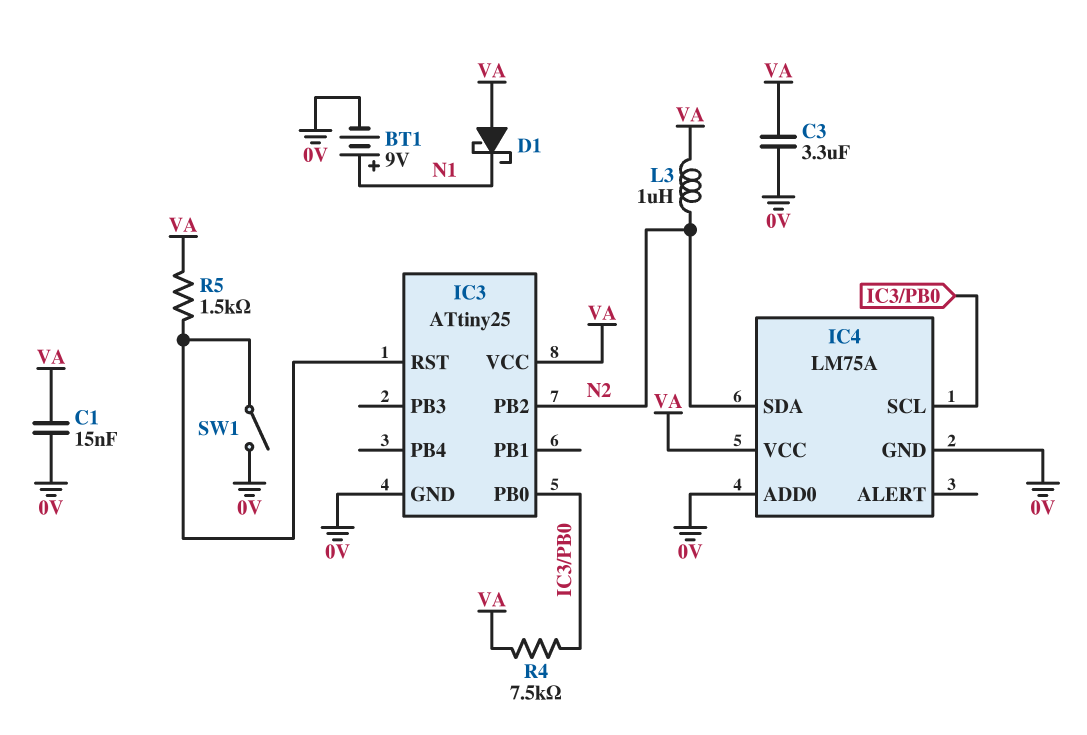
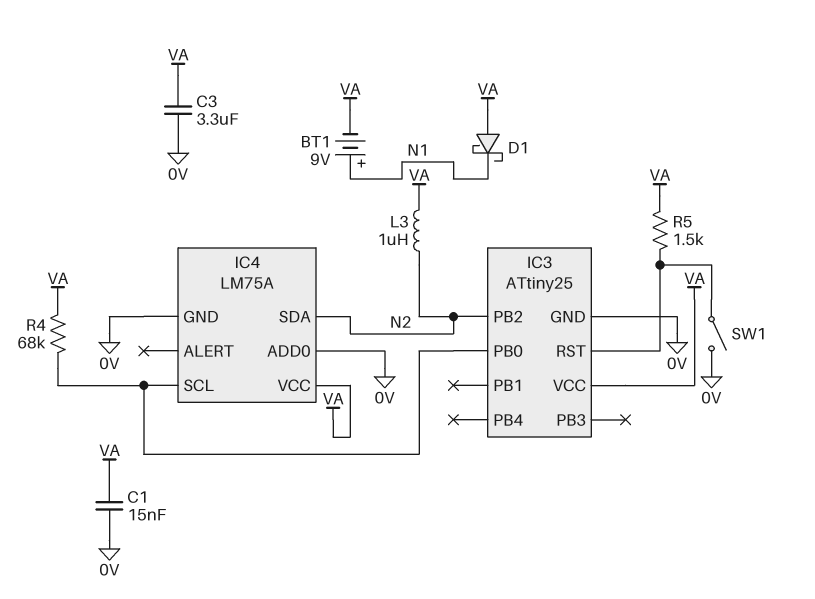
BT1: 9V (plus N1, minus 0V) -> 9V (plus N1, minus VA)
R4: 7.5k (IC3/PB0, VA) -> 68k (IC3/PB0, VA)

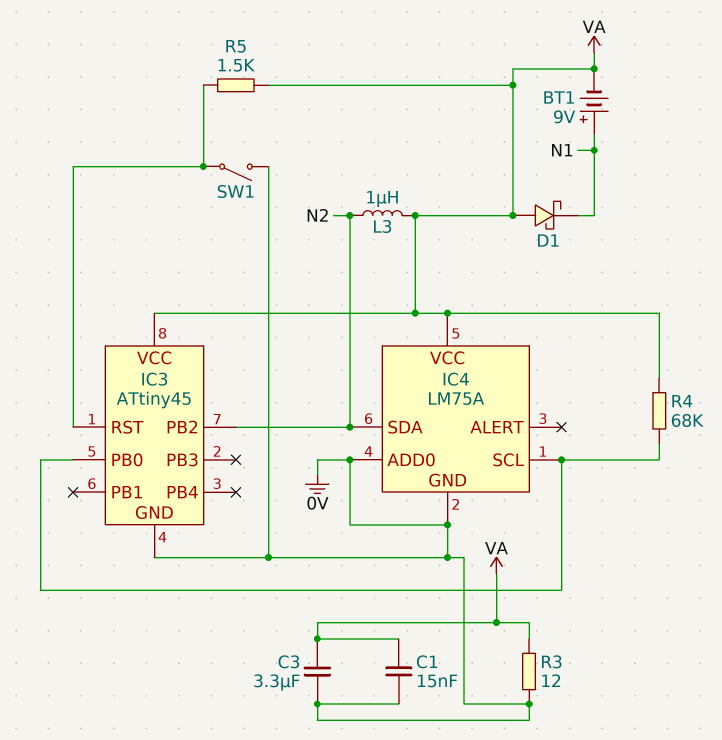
IC3: ATtiny25 -> ATtiny45
R3: none -> 12 (0V, VA)

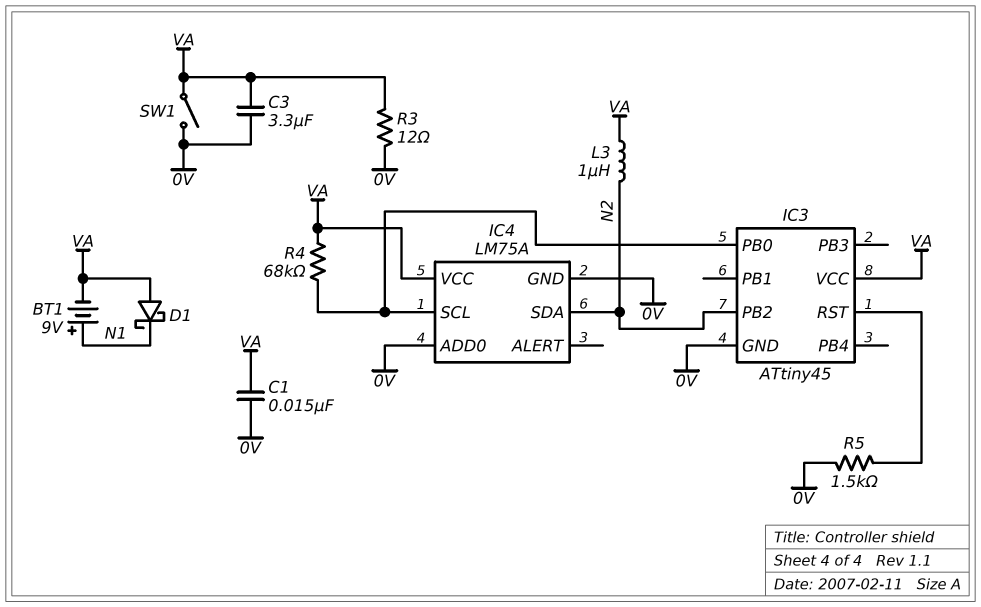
R5: 1.5k (IC3/RST, VA) -> 1.5k (0V, IC3/RST)
SW1: switch (0V, IC3/RST) -> switch (0V, VA)

